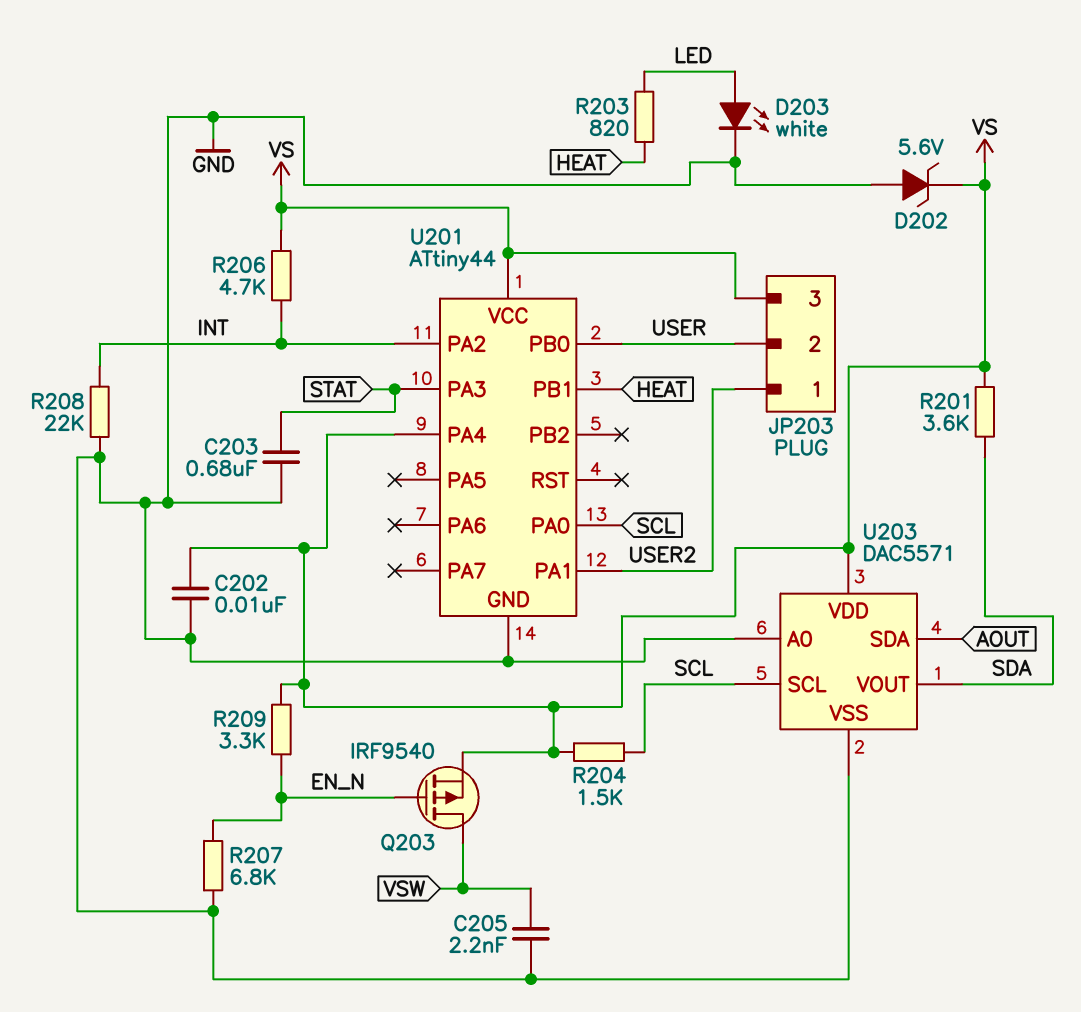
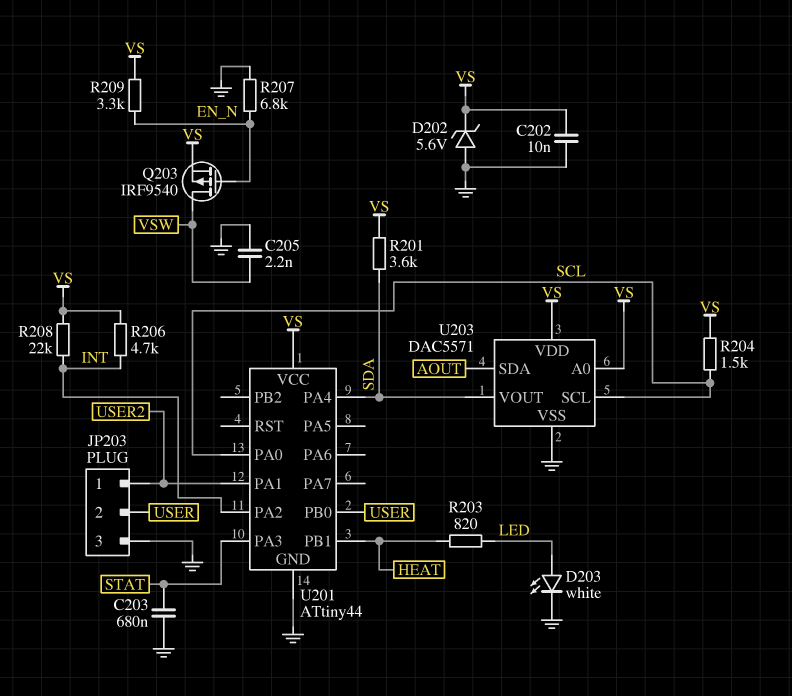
JP203 pin 3: VS -> GND
R208: 22k (GND, INT) -> 22k (INT, VS)
U201 pin PA4: VS -> SDA
U203 pin A0: GND -> VS

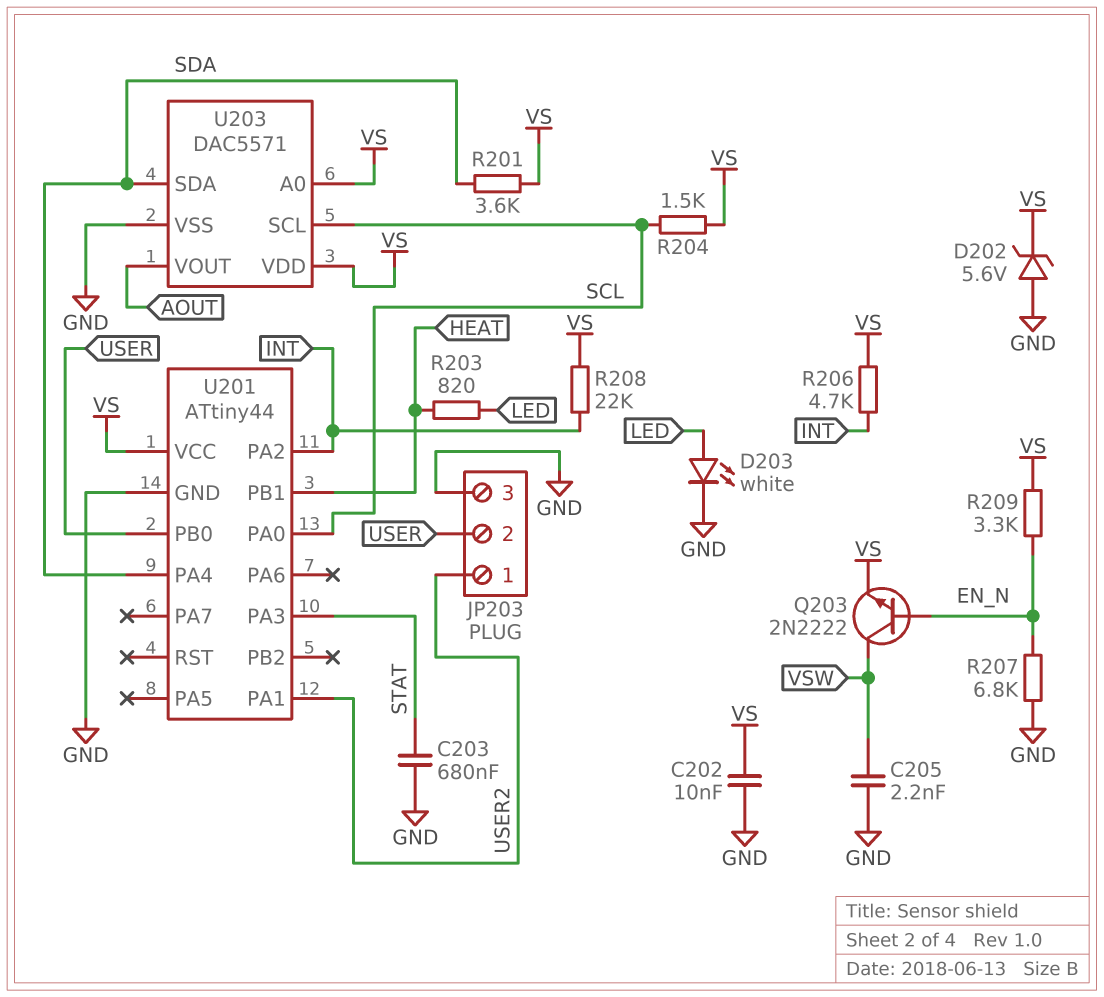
Q203: PMOS IRF9540 (G EN_N, D VSW, S VS) -> NPN 2N2222 (B EN_N, C VSW, E VS)
U203 pin SDA: AOUT -> SDA
U203 pin VOUT: SDA -> AOUT

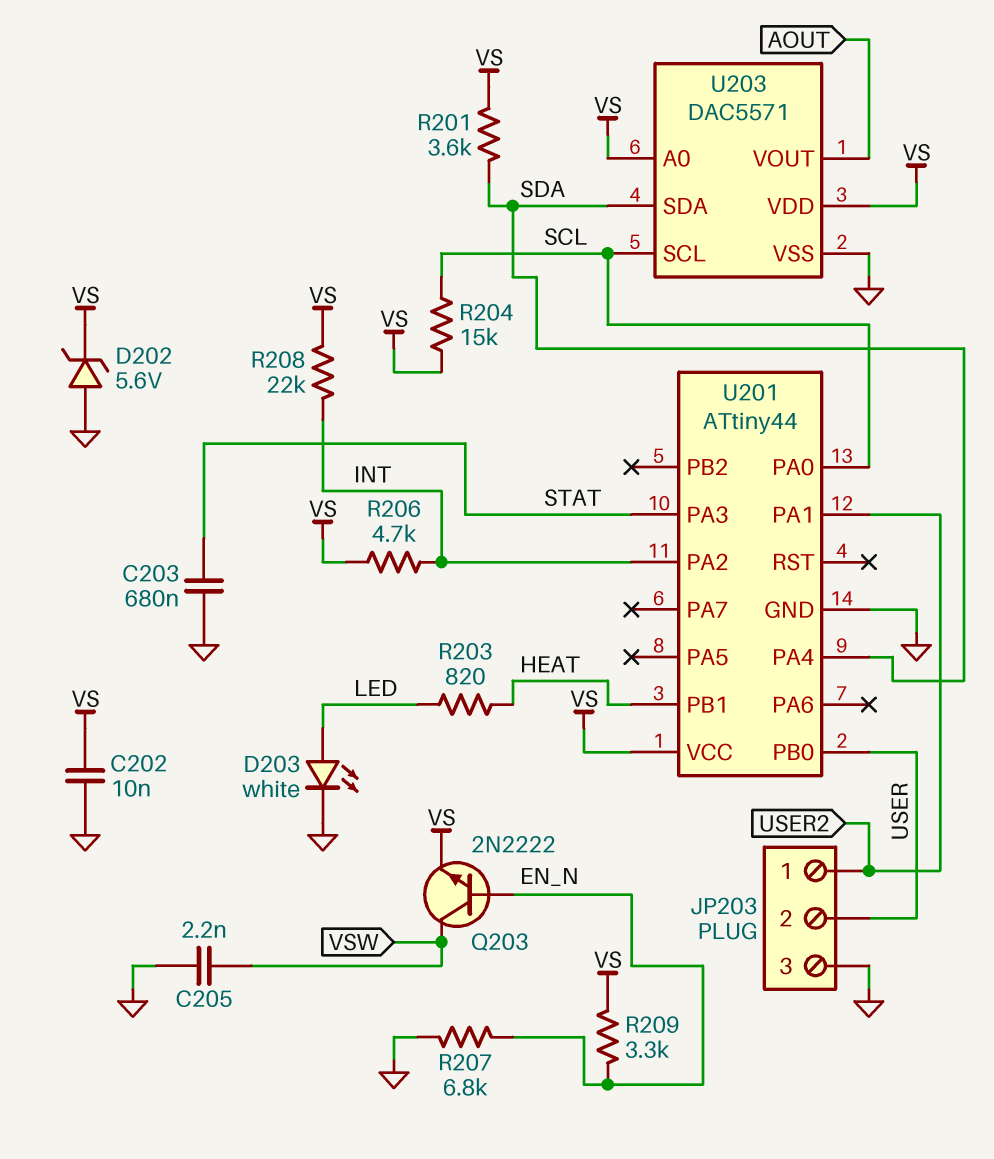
R204: 1.5k (SCL, VS) -> 15k (SCL, VS)

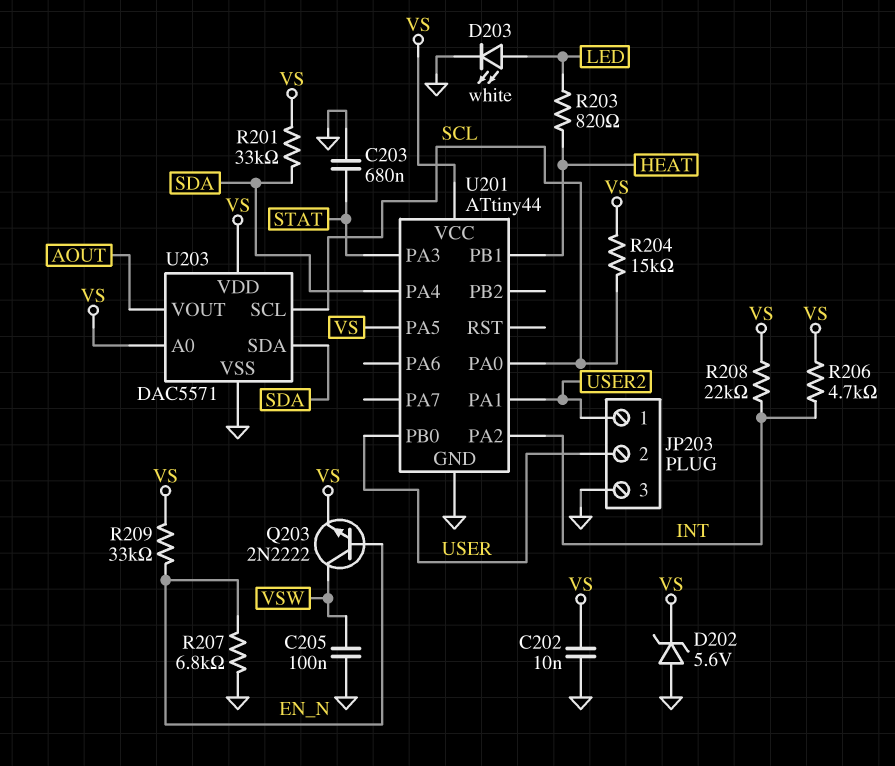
C205: 2.2nF (GND, VSW) -> 100nF (GND, VSW)
R201: 3.6k (SDA, VS) -> 33k (SDA, VS)
R209: 3.3k (EN_N, VS) -> 33k (EN_N, VS)
U201 pin PA5: none -> VS

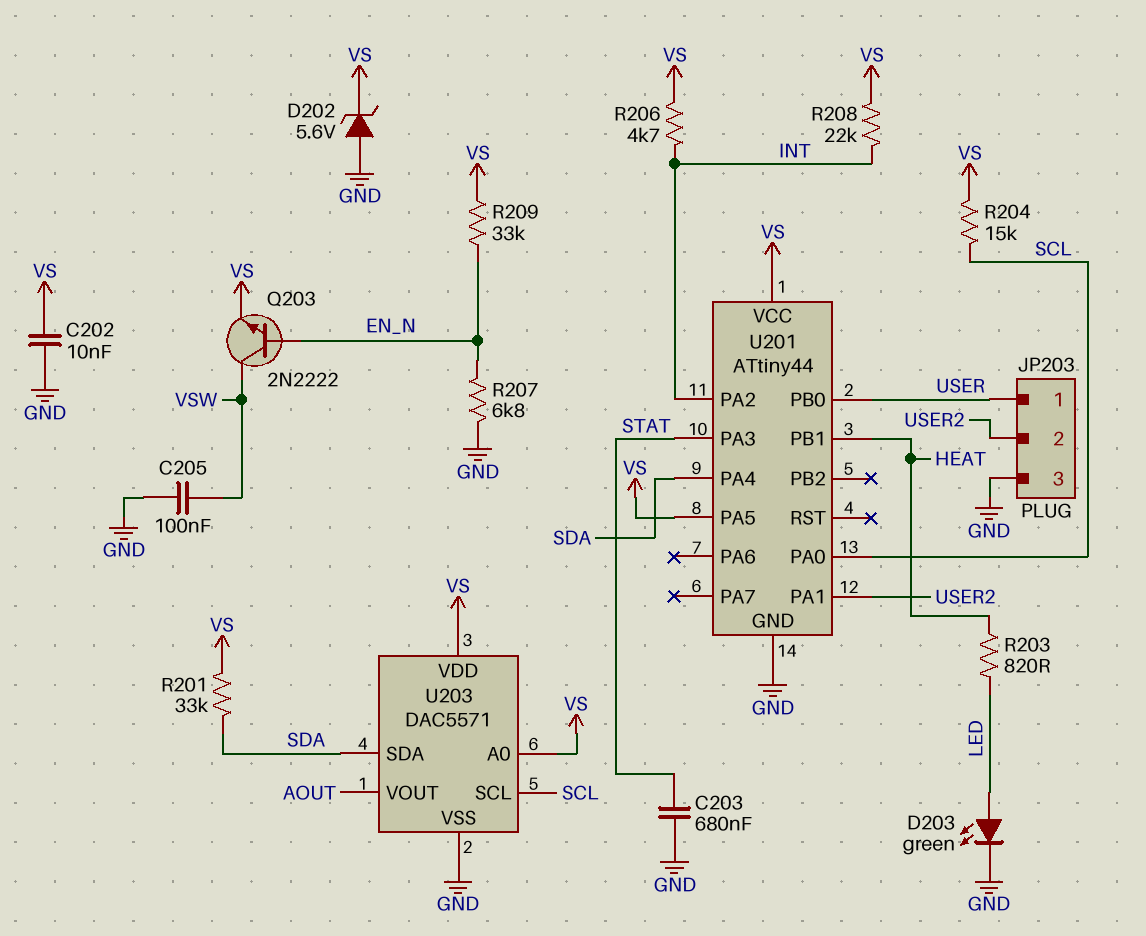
D203: LED white (A LED, K GND) -> LED green (A LED, K GND)
JP203 pin 1: USER2 -> USER
JP203 pin 2: USER -> USER2

